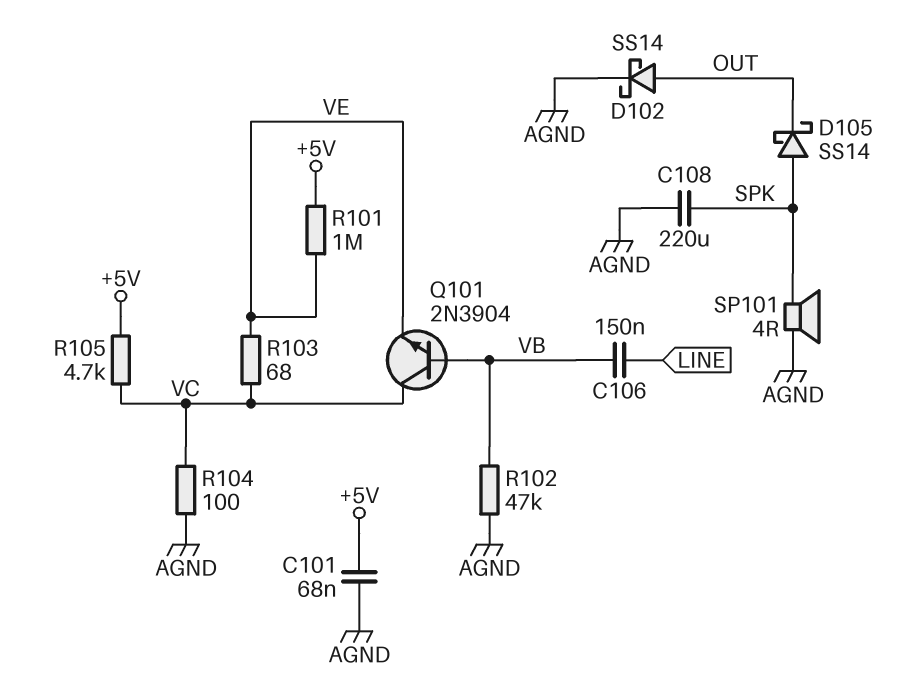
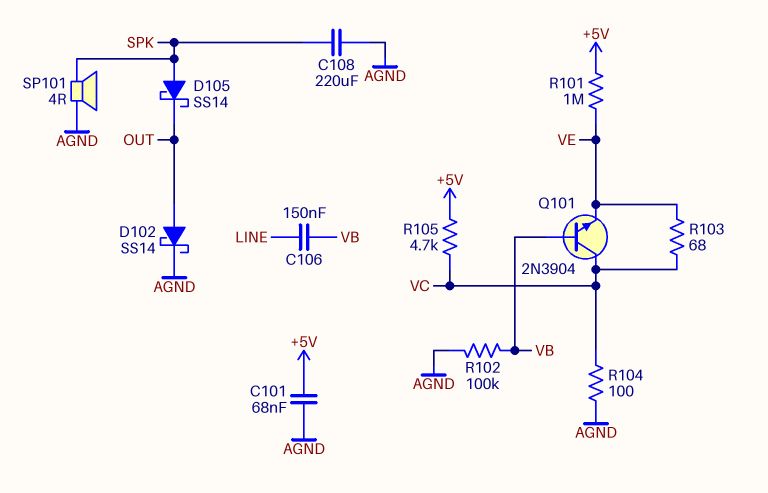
R102: 47k (AGND, VB) -> 100k (AGND, VB)

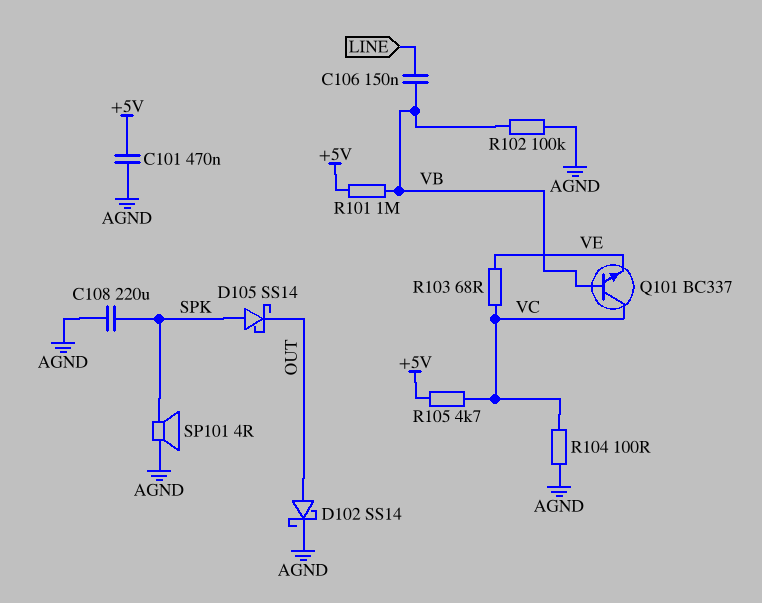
C101: 68nF (+5V, AGND) -> 470nF (+5V, AGND)
Q101: NPN 2N3904 (B VB, C VC, E VE) -> NPN BC337 (B VB, C VC, E VE)
R101: 1M (+5V, VE) -> 1M (+5V, VB)

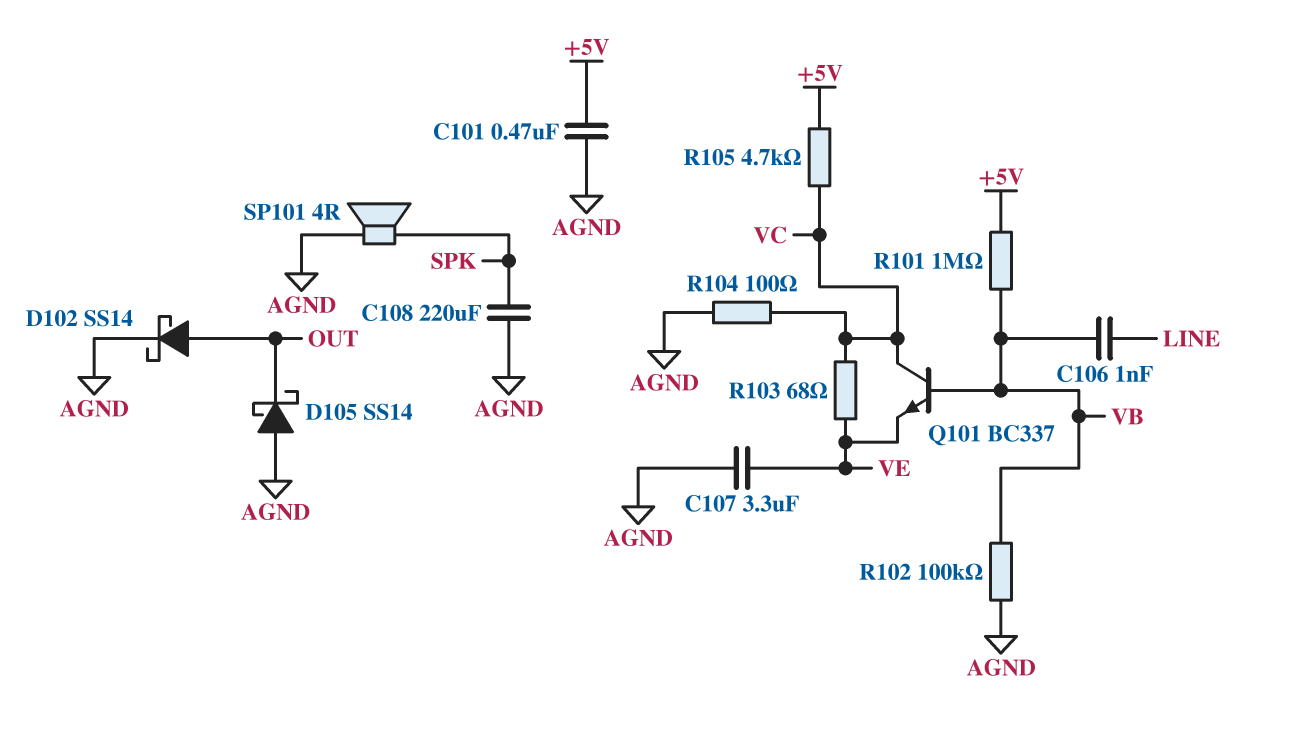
C106: 150nF (LINE, VB) -> 1nF (LINE, VB)
C107: none -> 3.3uF (AGND, VE)
D105: schottky SS14 (A SPK, K OUT) -> schottky SS14 (A AGND, K OUT)

